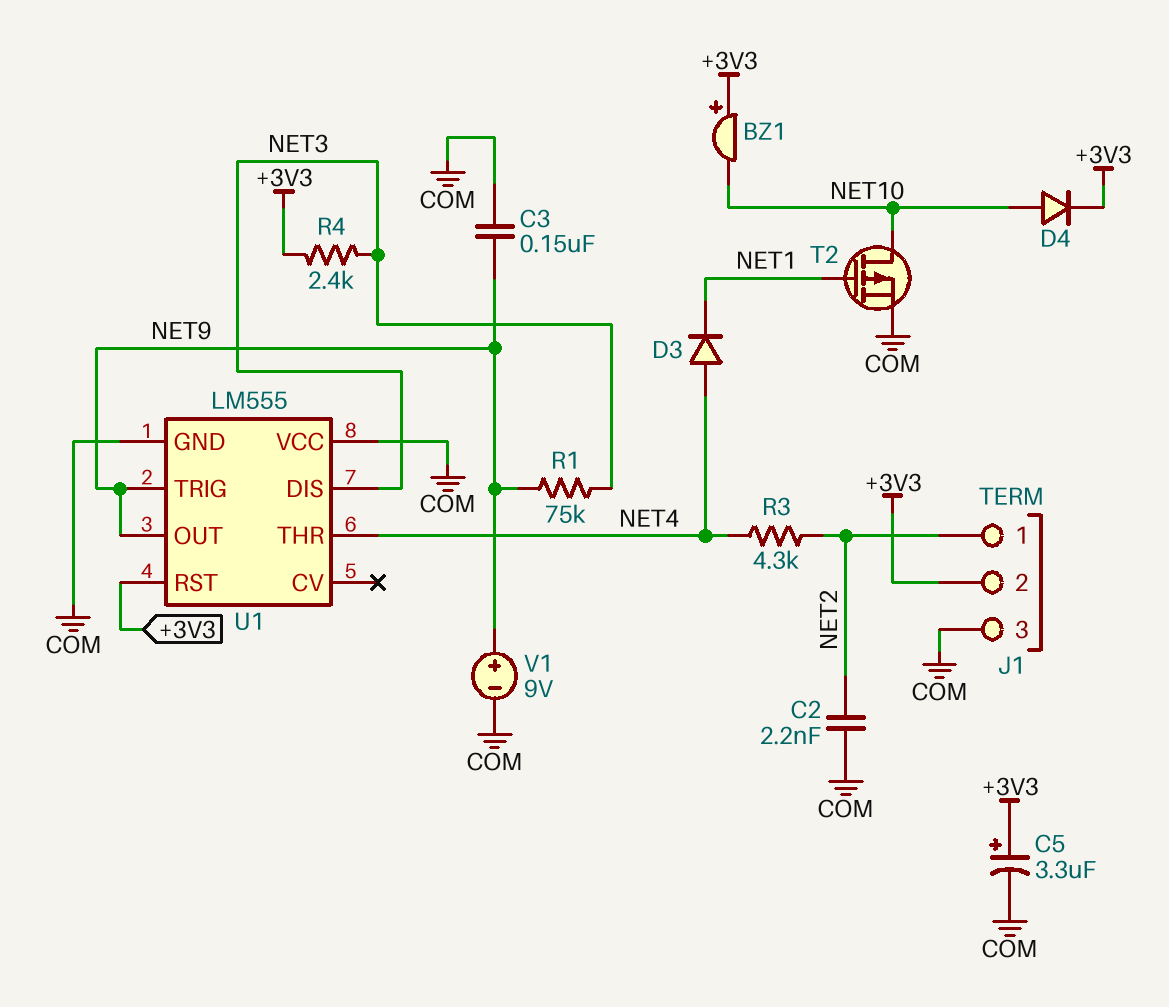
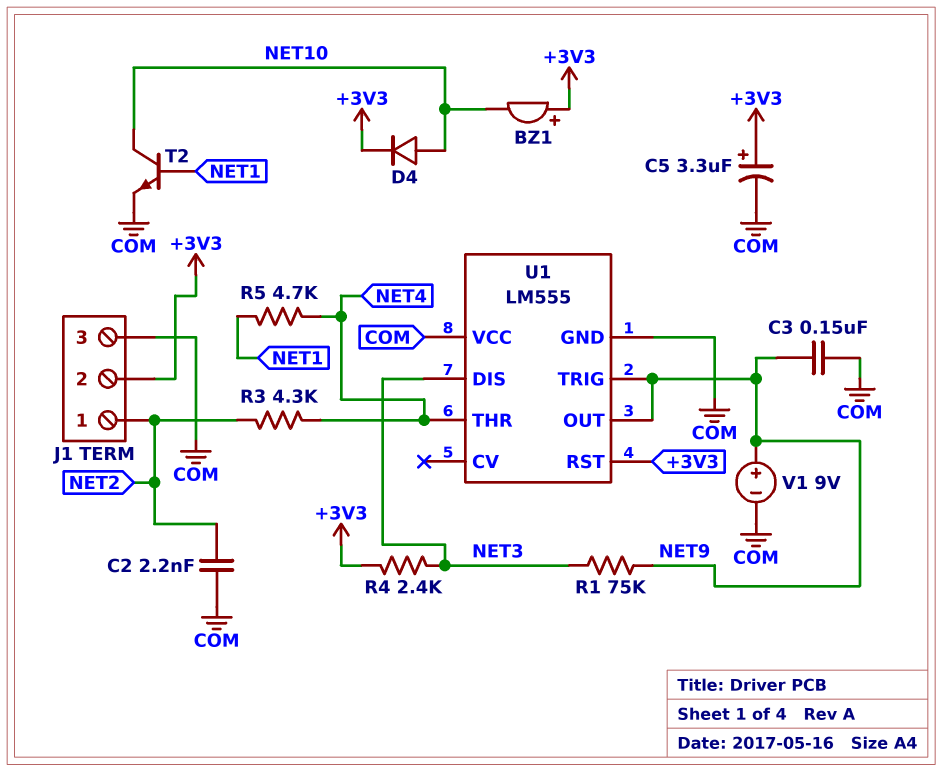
D3: diode (A NET4, K NET1) -> none
R5: none -> 4.7k (NET1, NET4)
T2: PMOS (G NET1, D NET10, S COM) -> NPN (B NET1, C NET10, E COM)

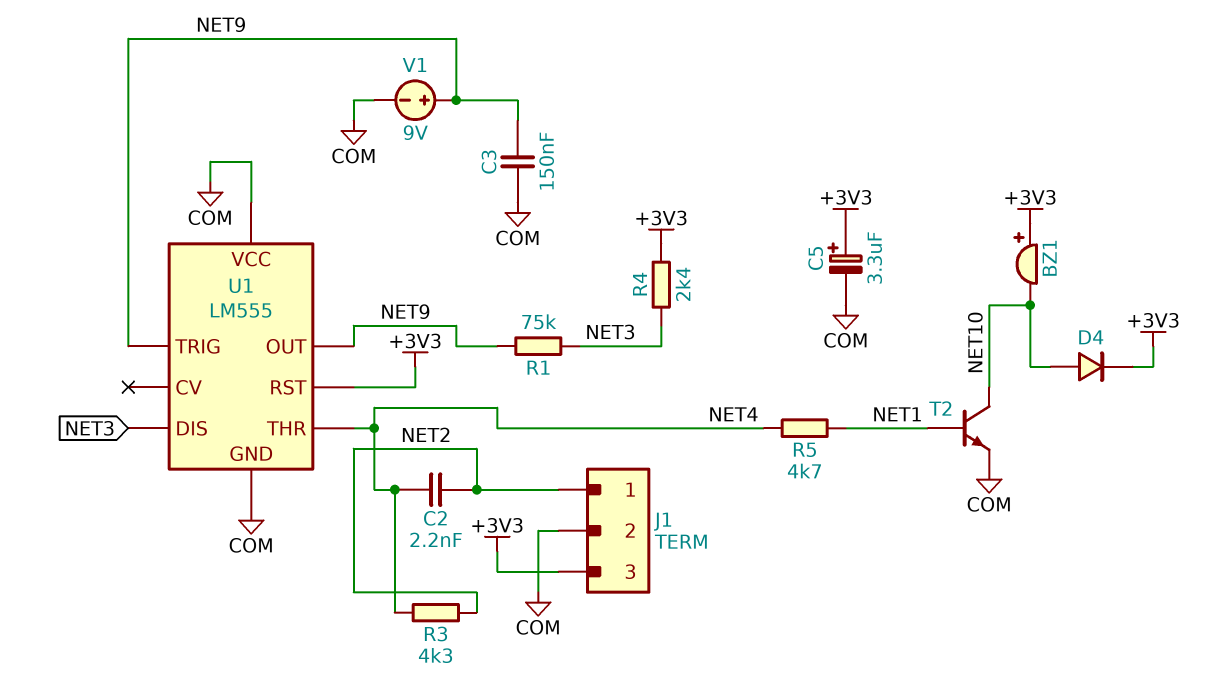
C2: 2.2nF (COM, NET2) -> 2.2nF (NET2, NET4)
J1 pin 2: +3V3 -> COM
J1 pin 3: COM -> +3V3

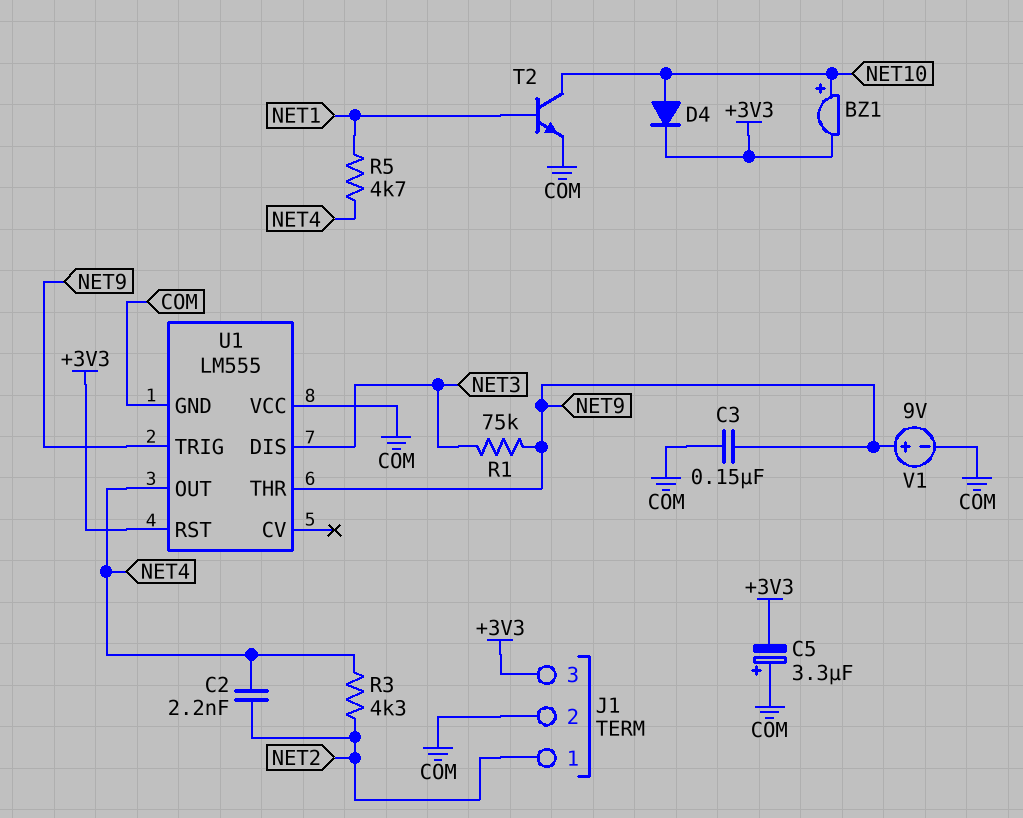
BZ1: buzzer (plus +3V3, minus NET10) -> buzzer (plus NET10, minus +3V3)
C5: 3.3uF (plus +3V3, minus COM) -> 3.3uF (plus COM, minus +3V3)
R4: 2.4k (+3V3, NET3) -> none
U1 pin OUT: NET9 -> NET4
U1 pin THR: NET4 -> NET9

